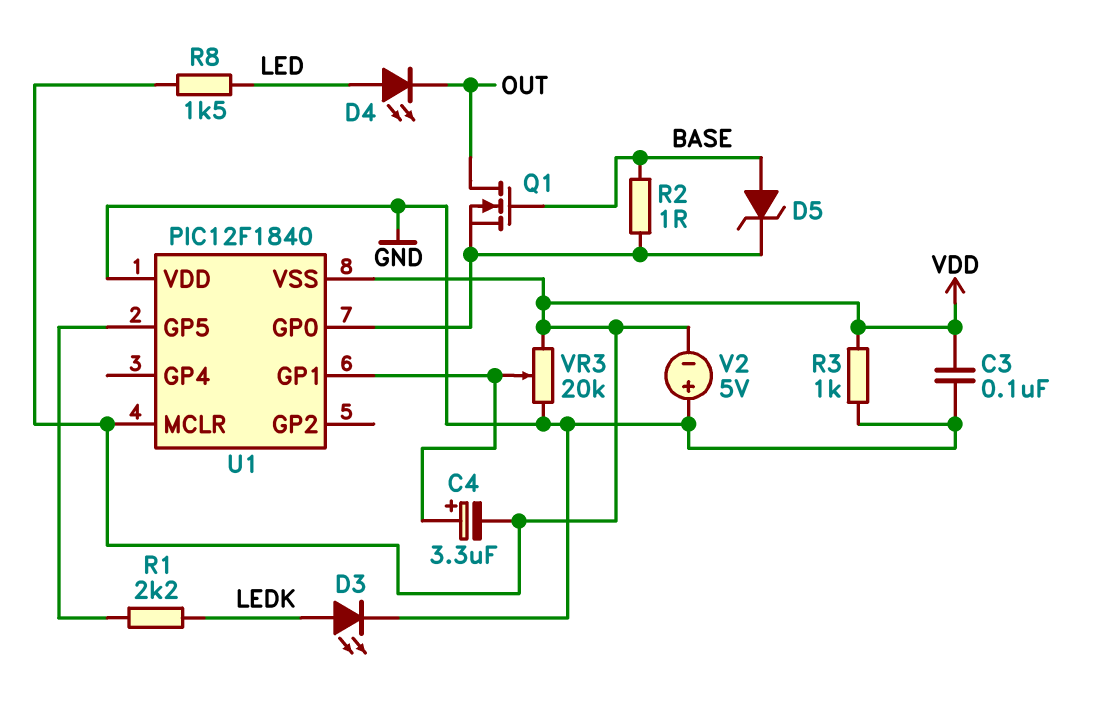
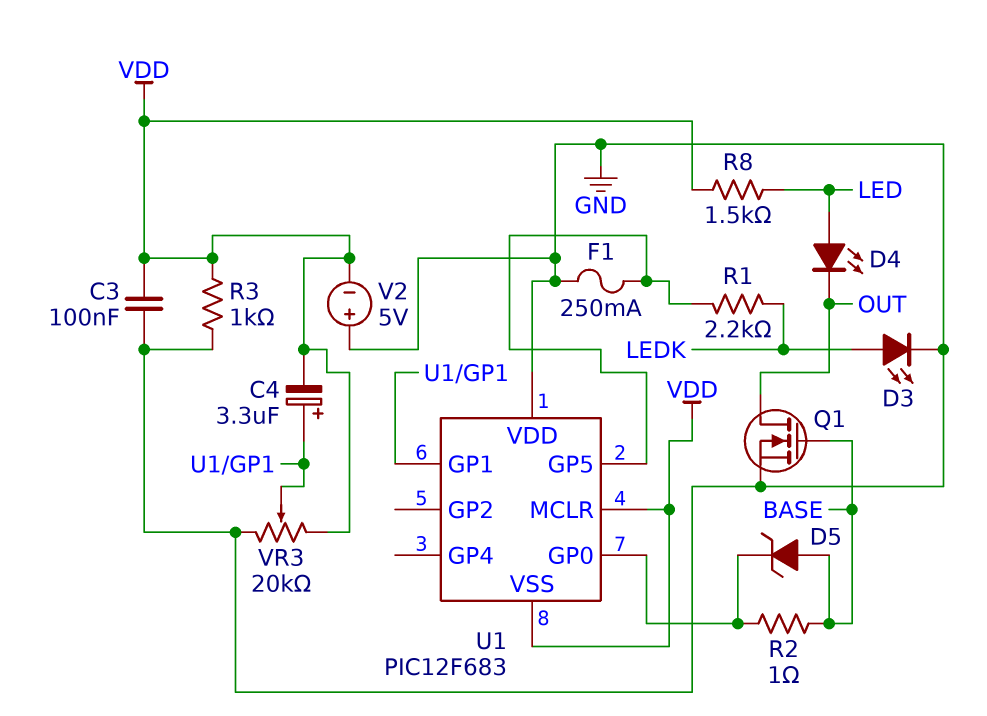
F1: none -> 250mA (GND, U1/GP5)
Q1: NMOS (G BASE, D OUT, S U1/GP0) -> NMOS (G BASE, D OUT, S GND)
U1: PIC12F1840 -> PIC12F683

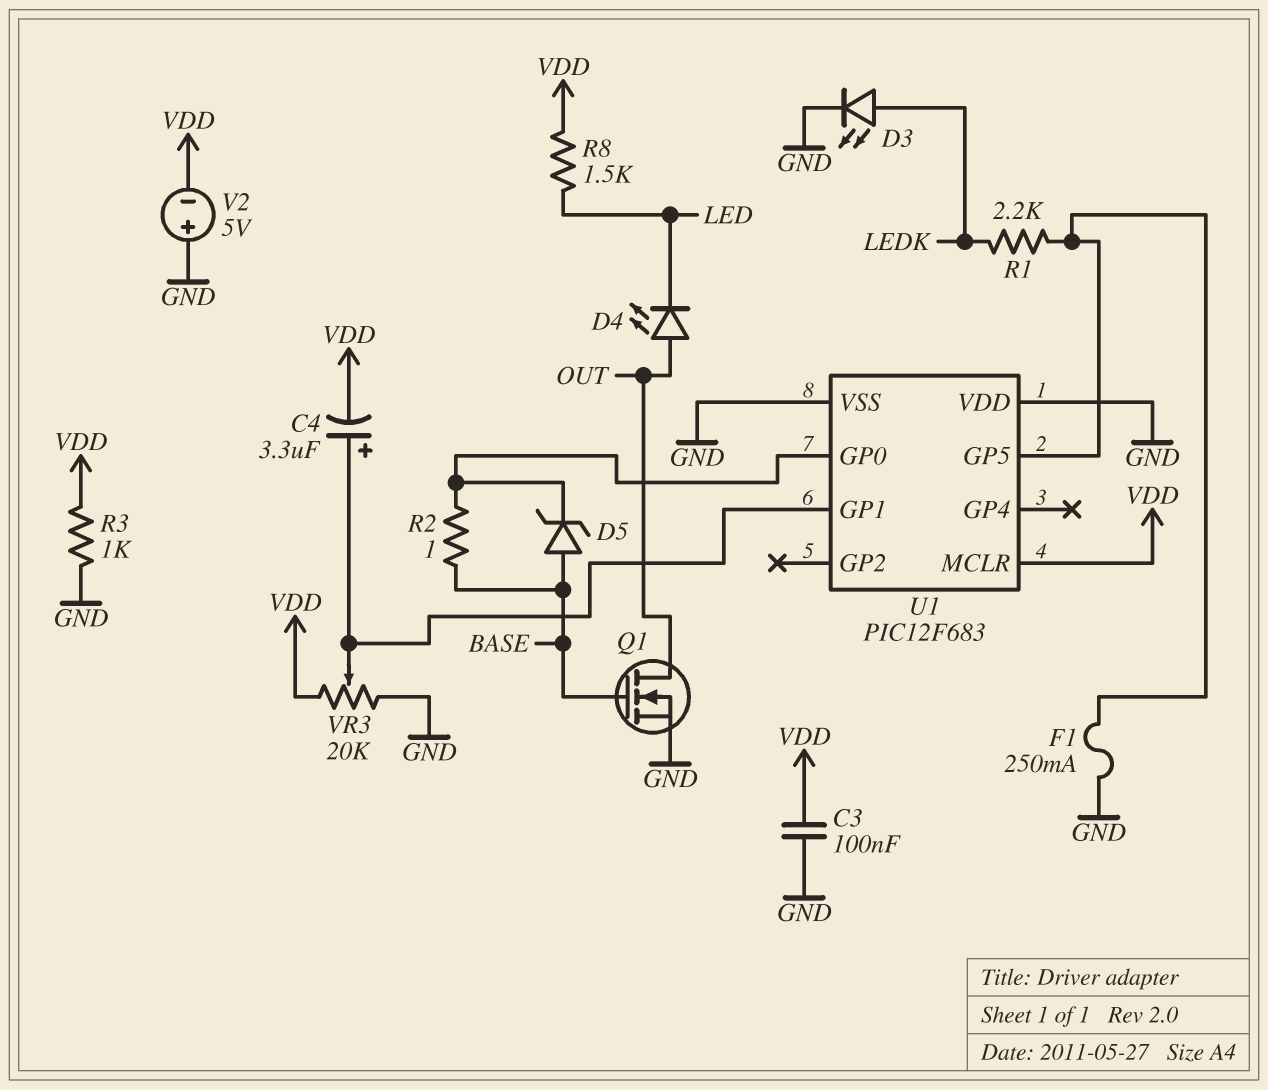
D4: LED (A LED, K OUT) -> LED (A OUT, K LED)
U1 pin VSS: VDD -> GND

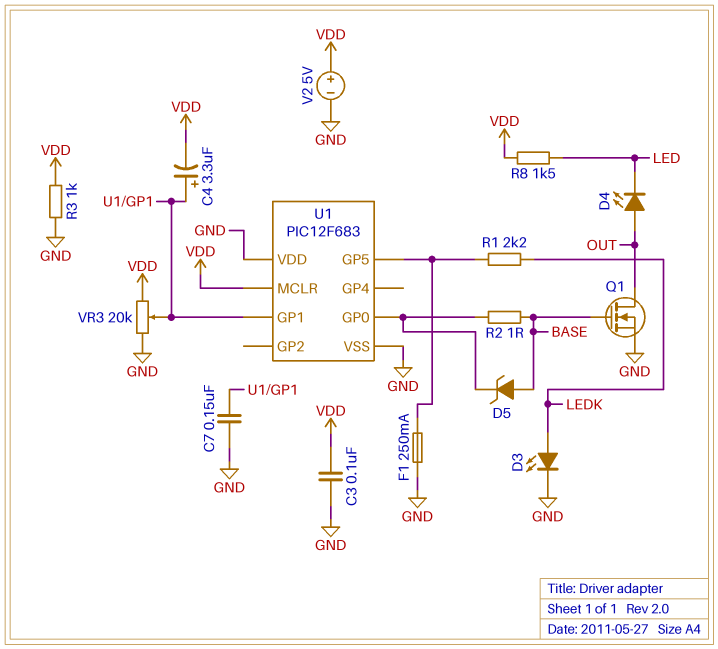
C7: none -> 150nF (GND, U1/GP1)
V2: 5V (plus GND, minus VDD) -> 5V (plus VDD, minus GND)

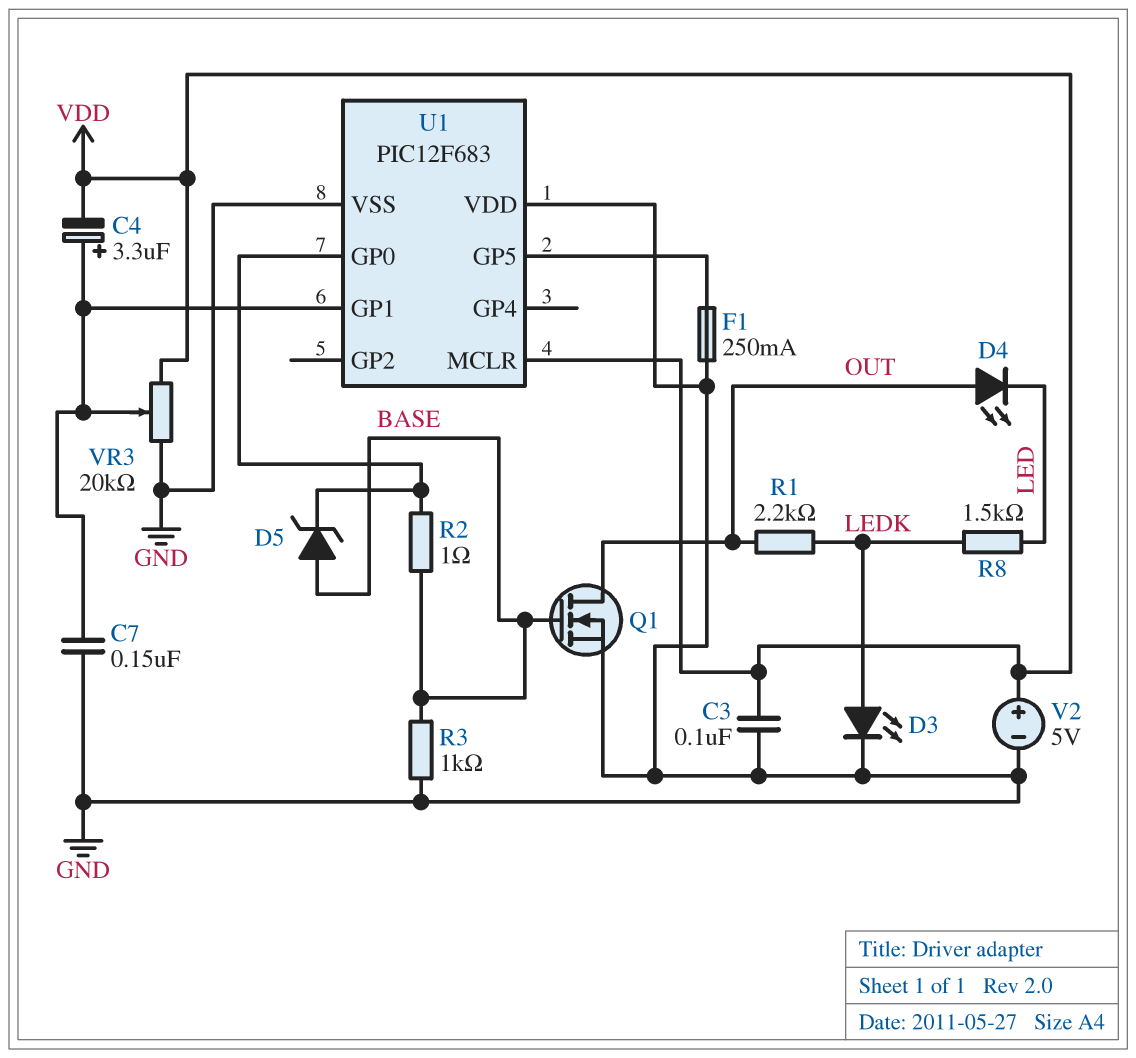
R1: 2.2k (LEDK, U1/GP5) -> 2.2k (LEDK, OUT)
R3: 1k (GND, VDD) -> 1k (BASE, GND)
R8: 1.5k (LED, VDD) -> 1.5k (LED, LEDK)

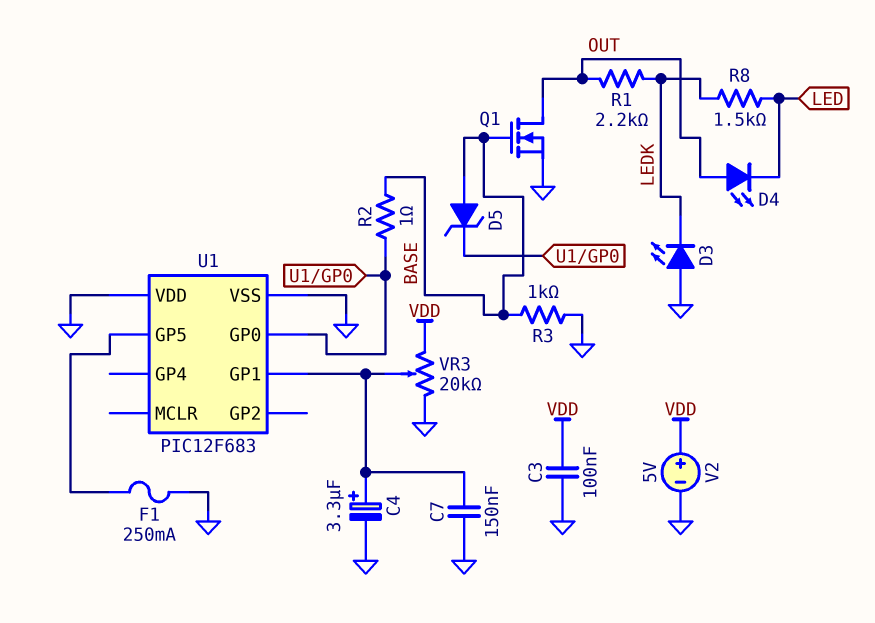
C4: 3.3uF (plus U1/GP1, minus VDD) -> 3.3uF (plus U1/GP1, minus GND)
D3: LED (A LEDK, K GND) -> LED (A GND, K LEDK)
U1 pin MCLR: VDD -> none

